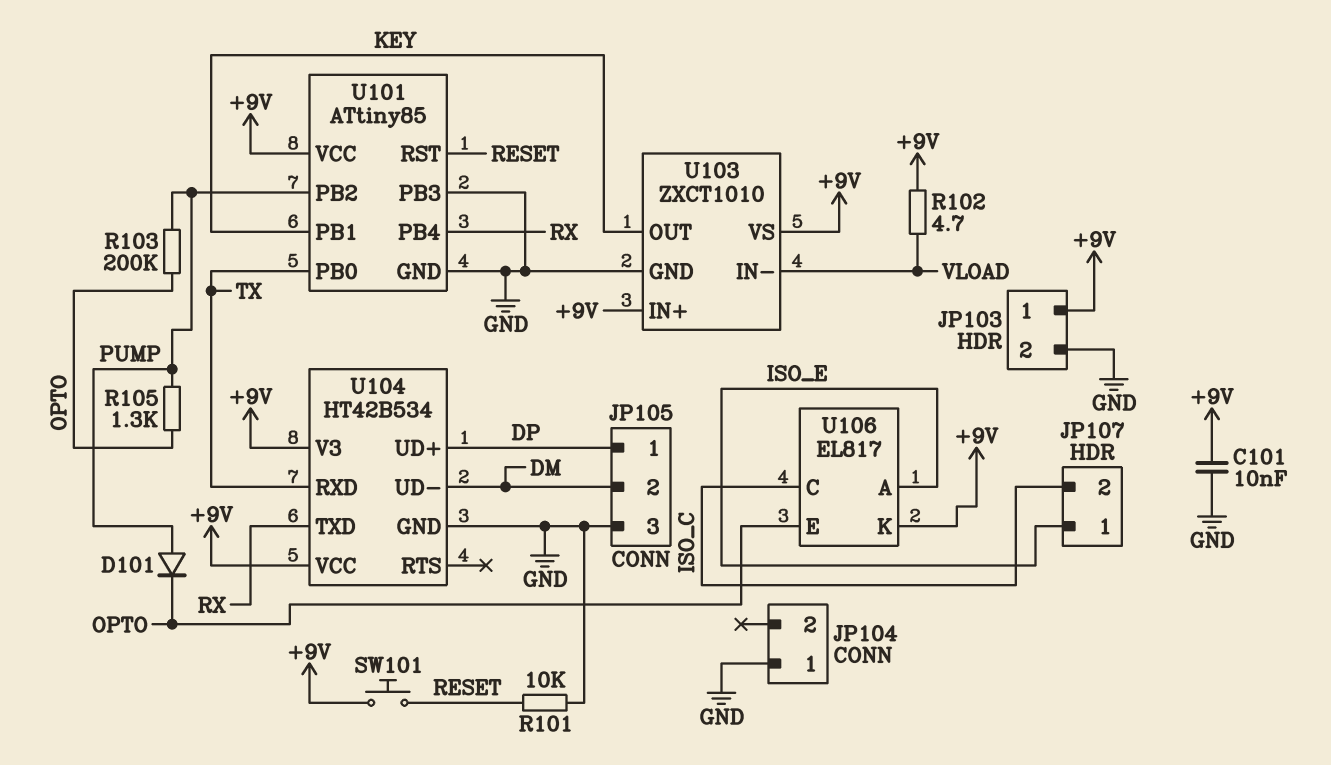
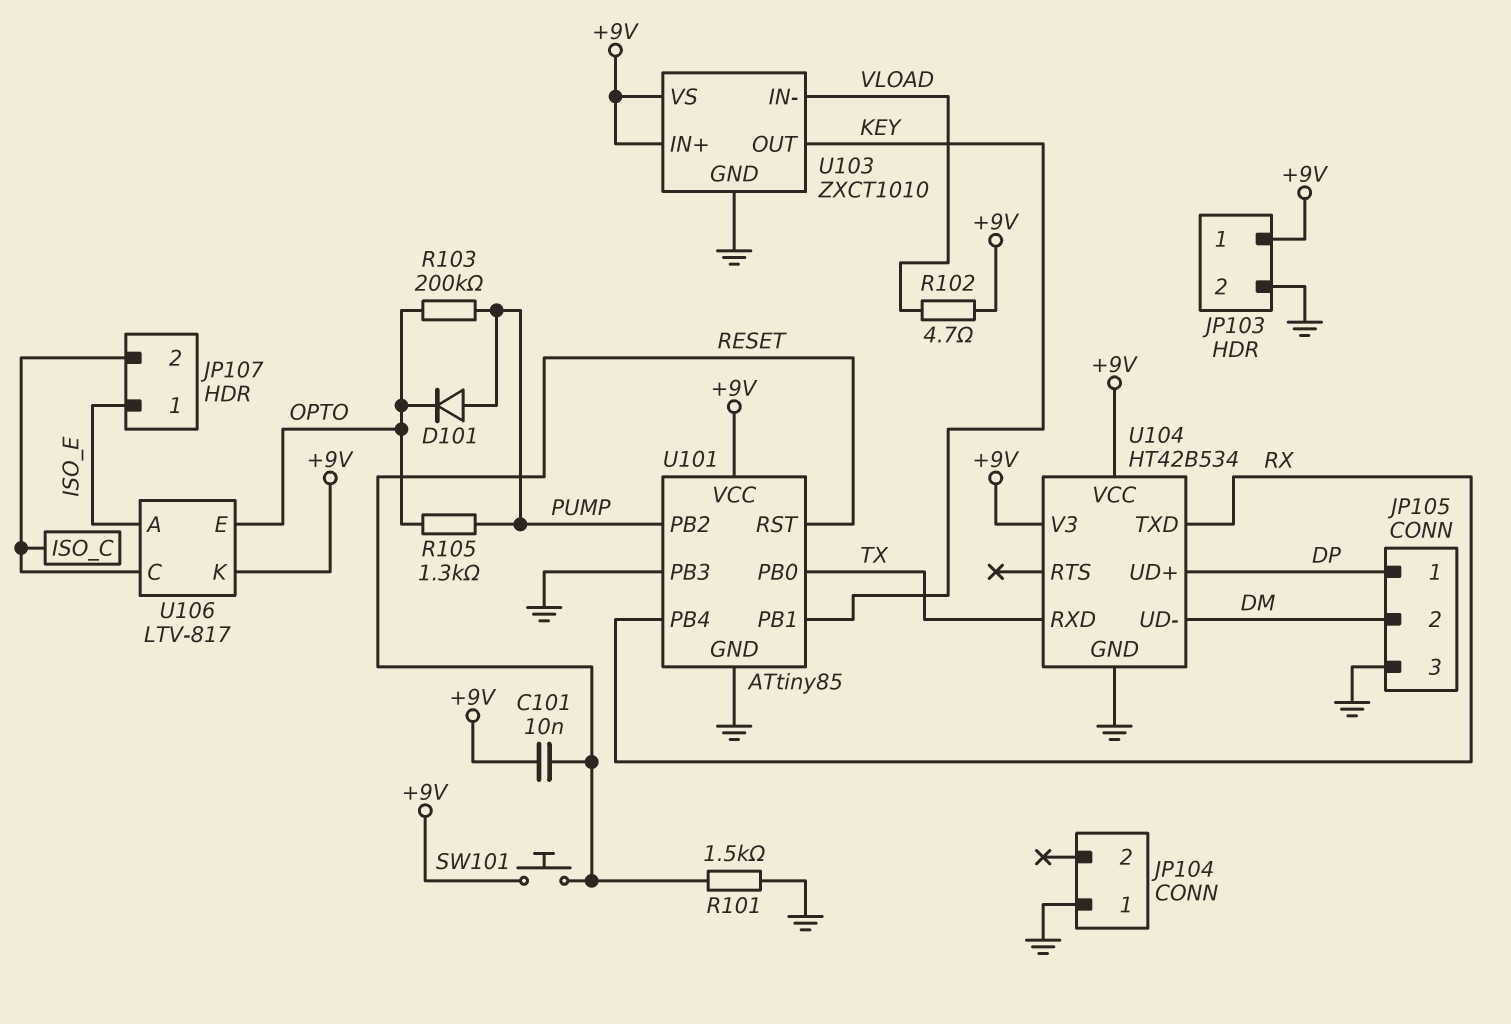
C101: 10nF (+9V, GND) -> 10nF (+9V, RESET)
R101: 10k (GND, RESET) -> 1.5k (GND, RESET)
U106: EL817 -> LTV-817

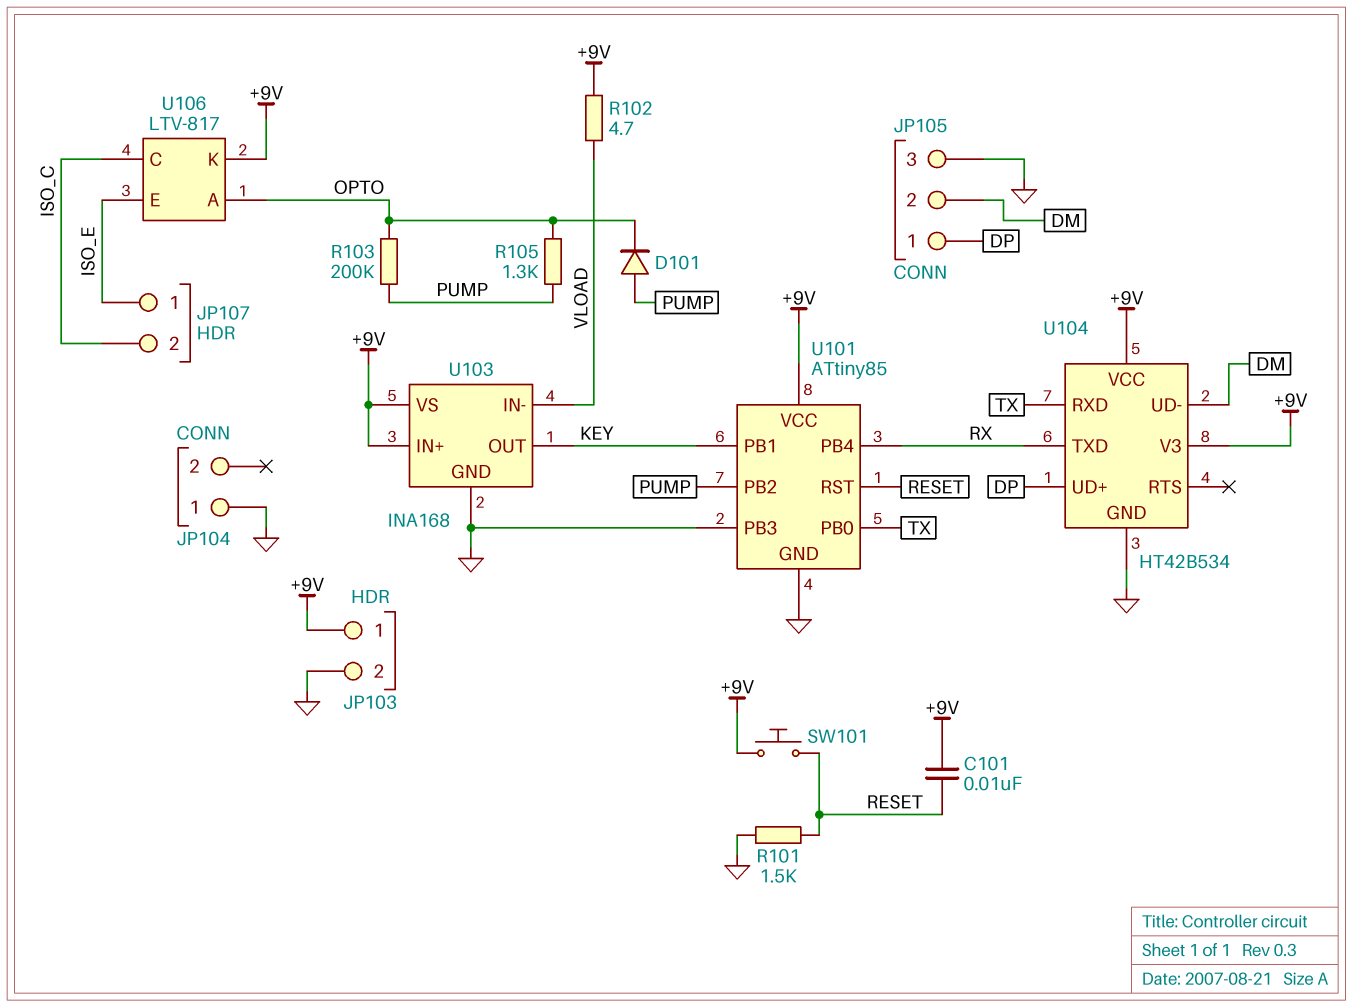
U103: ZXCT1010 -> INA168
U106 pin A: ISO_E -> OPTO
U106 pin E: OPTO -> ISO_E

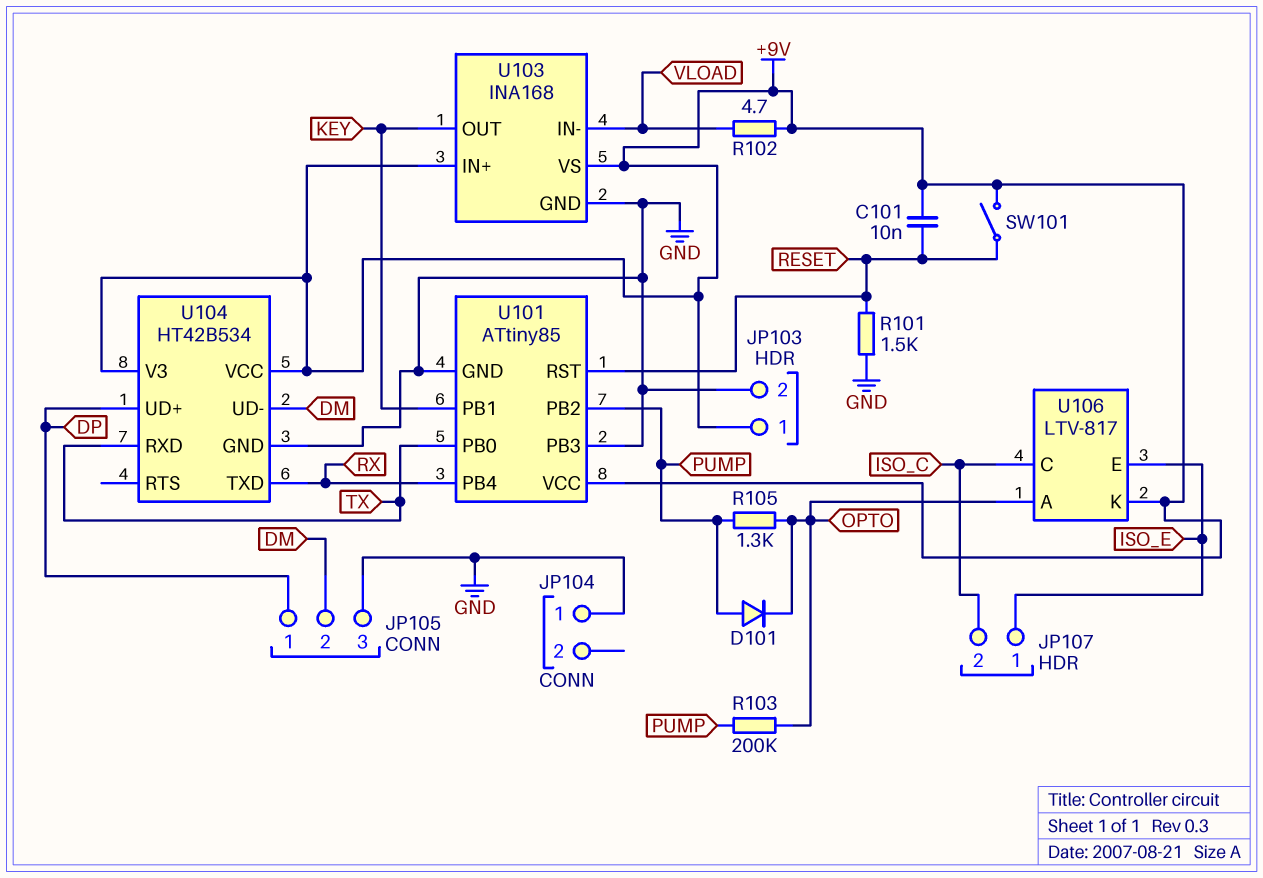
SW101: button (+9V, RESET) -> switch (+9V, RESET)

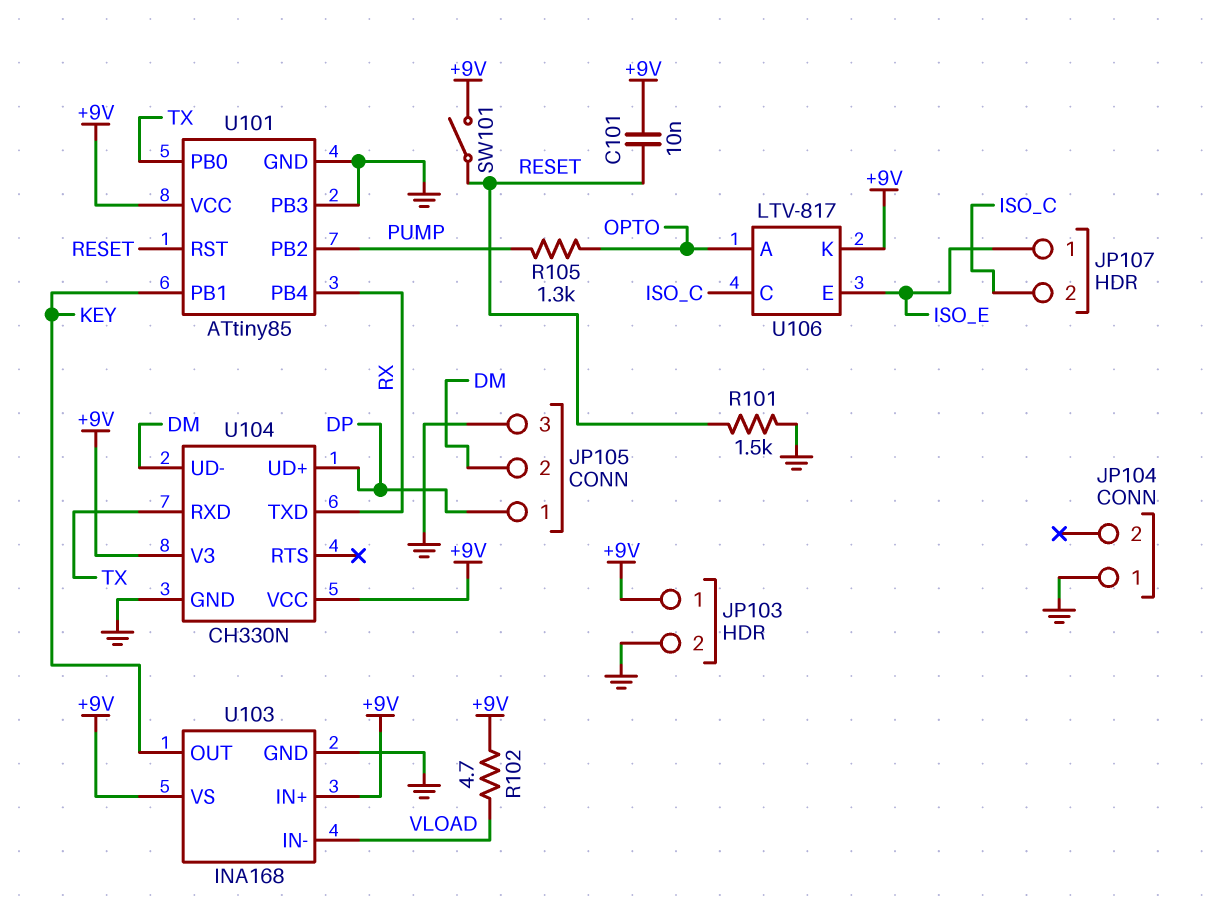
D101: diode (A PUMP, K OPTO) -> none
R103: 200k (OPTO, PUMP) -> none
U104: HT42B534 -> CH330N

